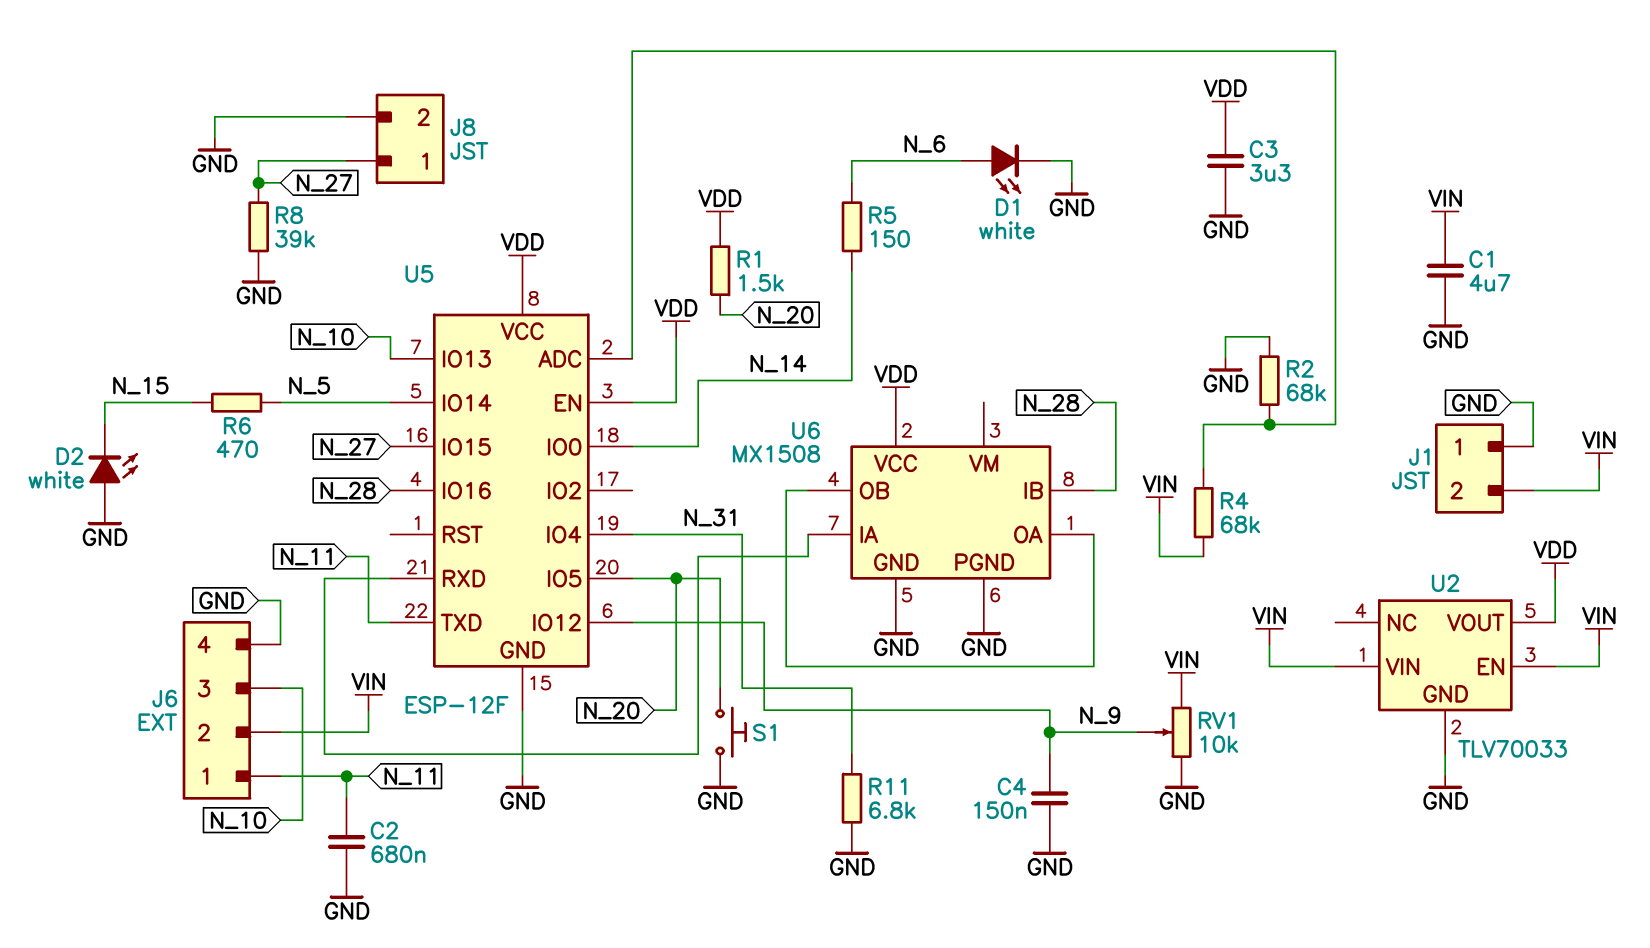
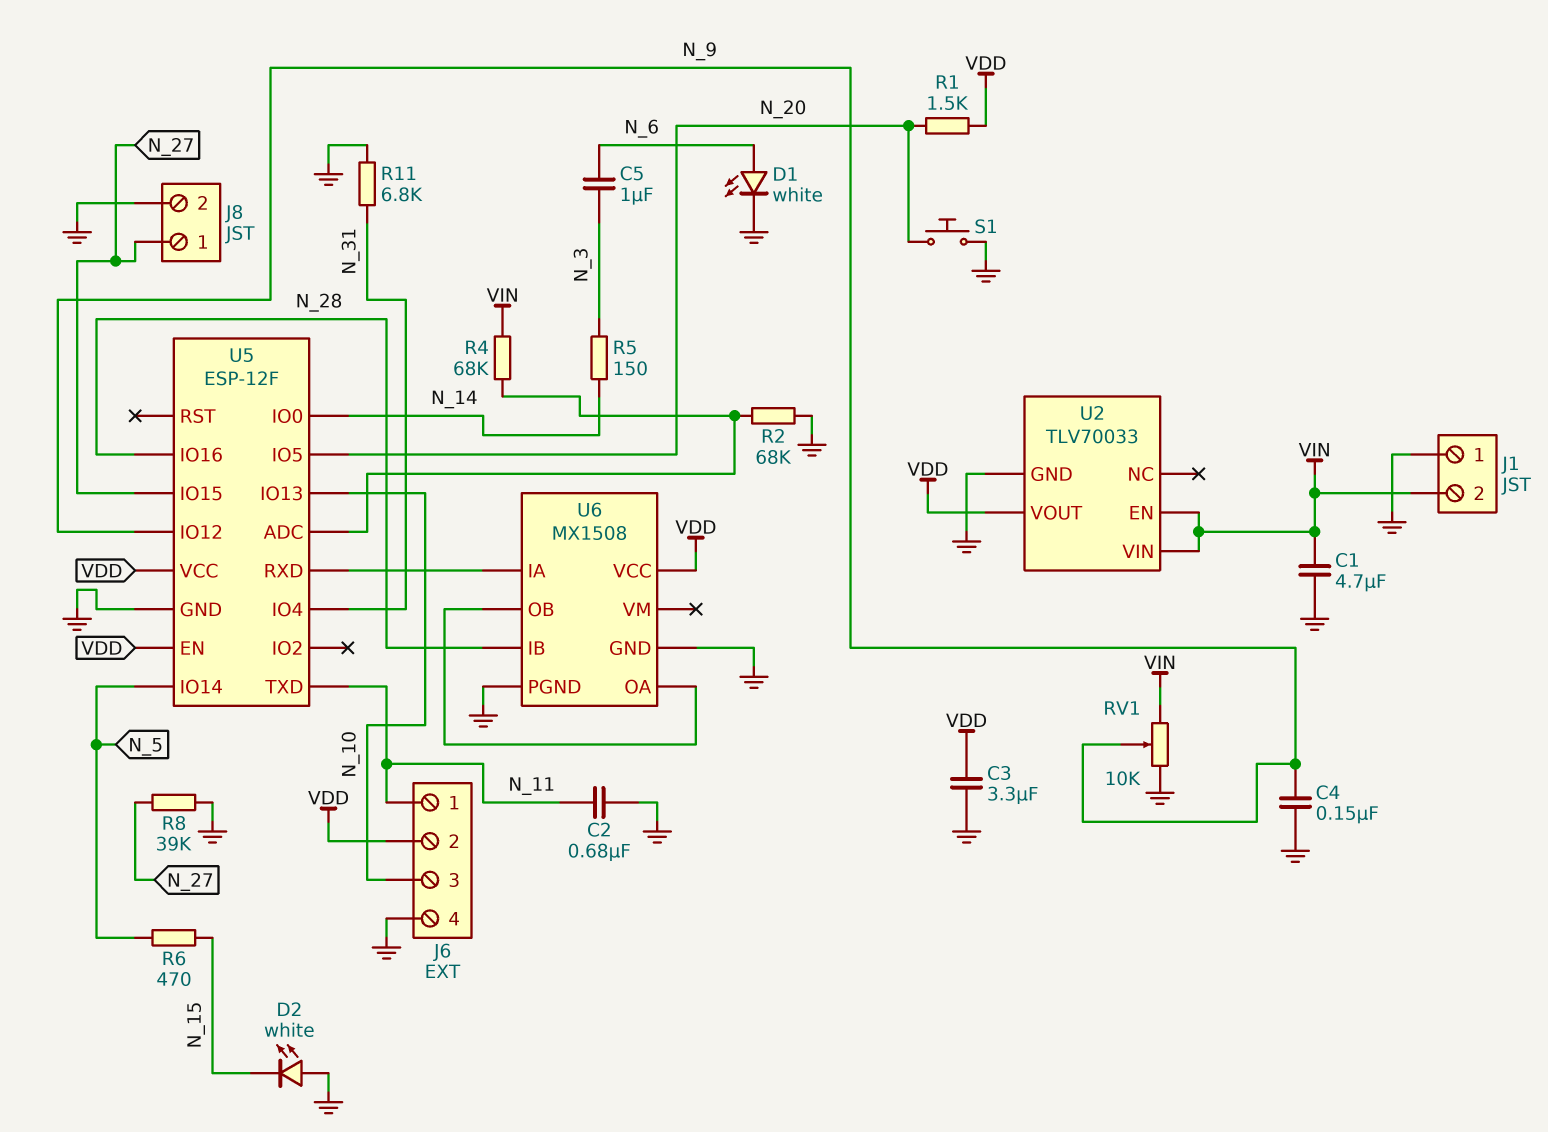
C5: none -> 1uF (N_3, N_6)
J6 pin 2: VIN -> VDD
R5: 150 (N_6, N_14) -> 150 (N_3, N_14)

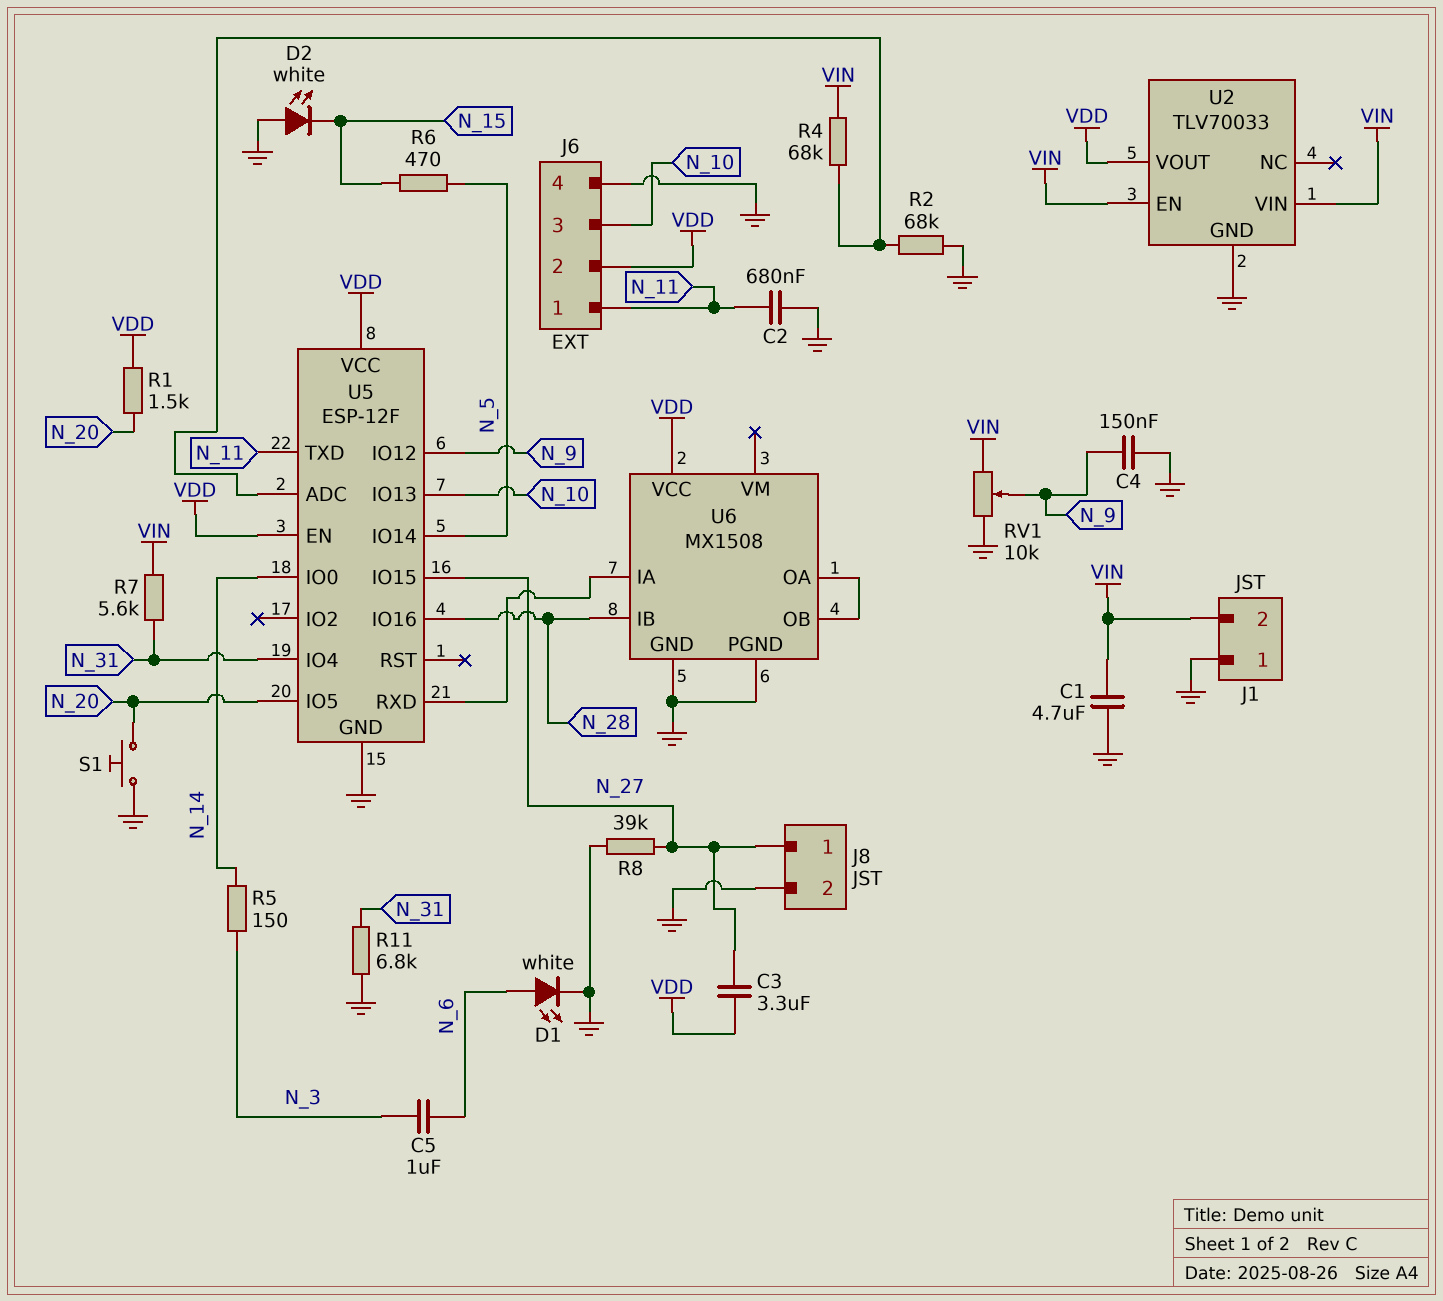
C3: 3.3uF (GND, VDD) -> 3.3uF (N_27, VDD)
R7: none -> 5.6k (N_31, VIN)

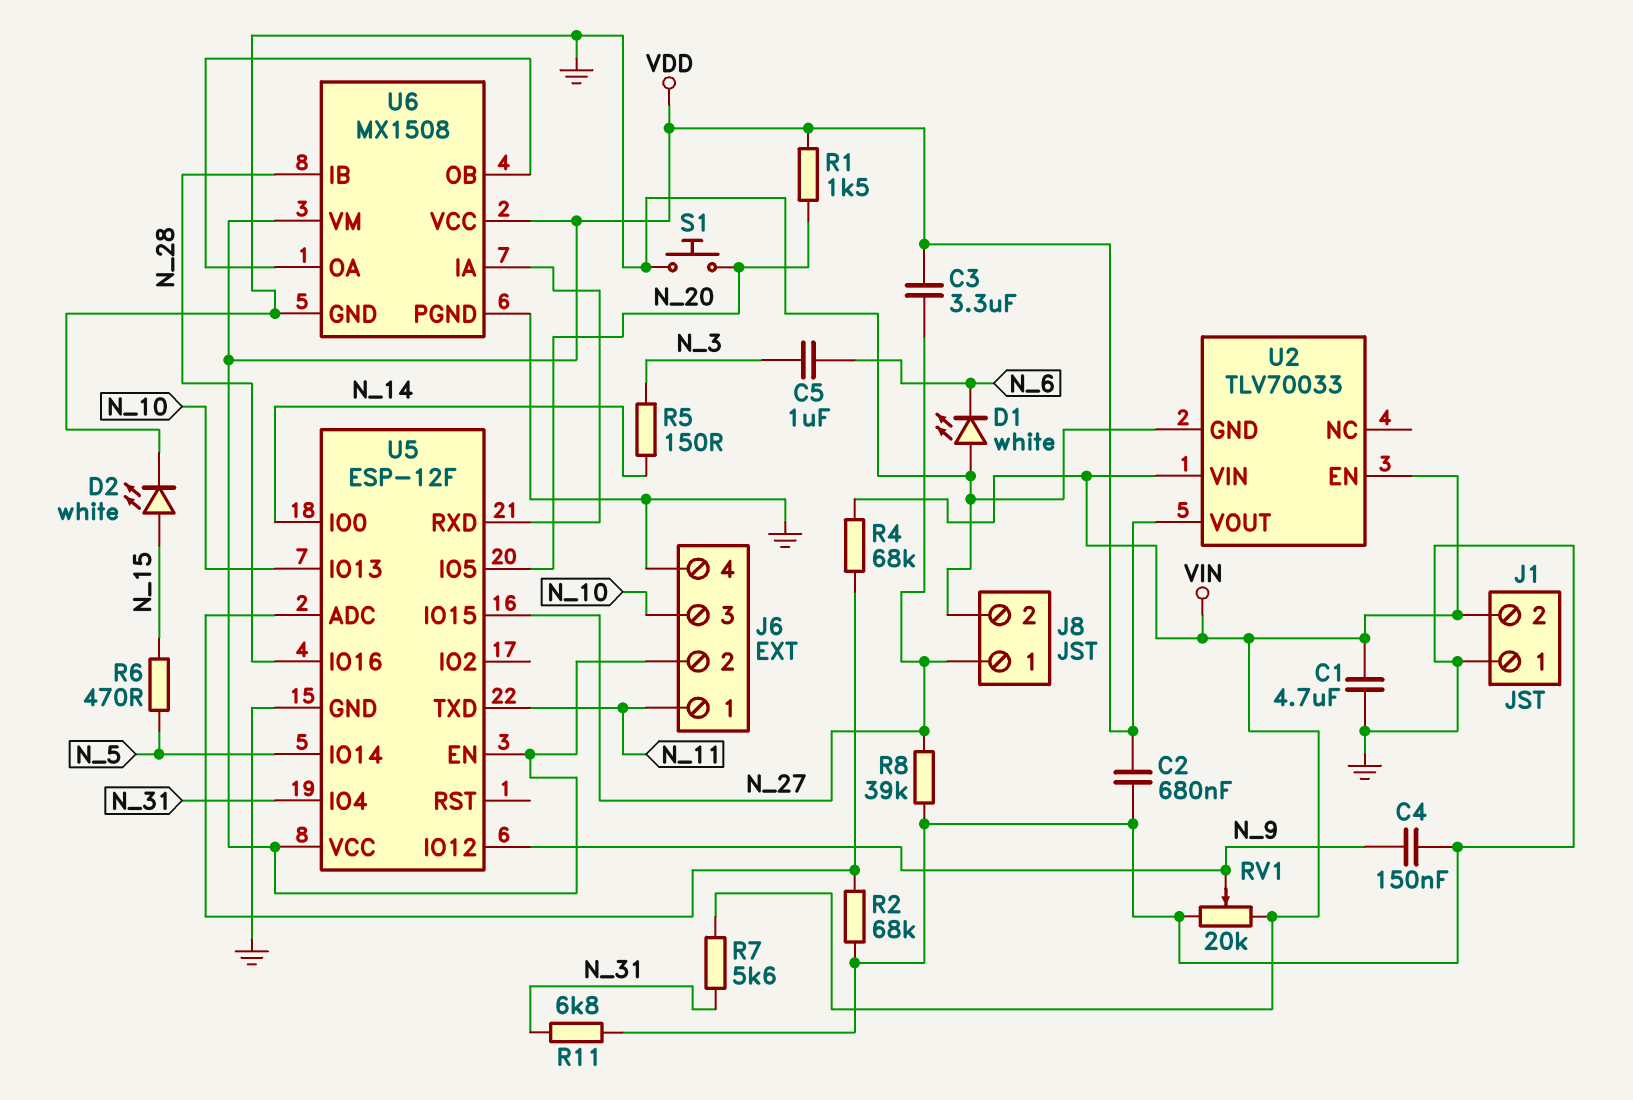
C2: 680nF (GND, N_11) -> 680nF (GND, VDD)
D1: LED white (A N_6, K GND) -> LED white (A GND, K N_6)
D2: LED white (A GND, K N_15) -> LED white (A N_15, K GND)
RV1: 10k (GND, VIN, wiper N_9) -> 20k (GND, VIN, wiper N_9)
U6 pin VM: none -> VDD

